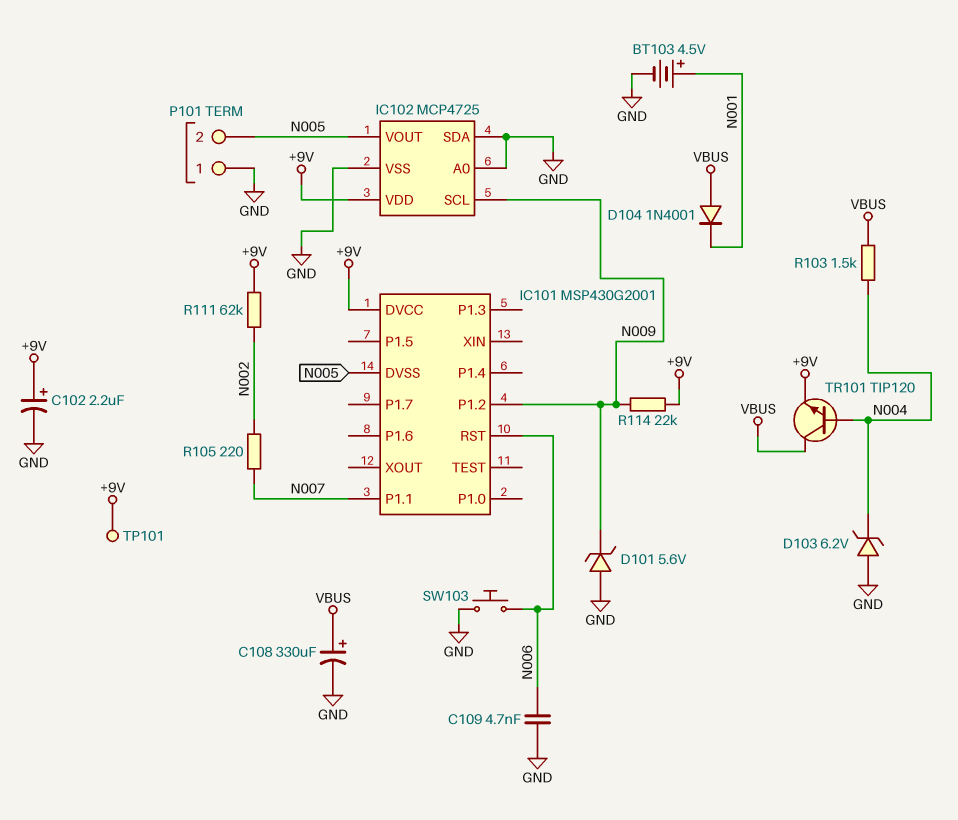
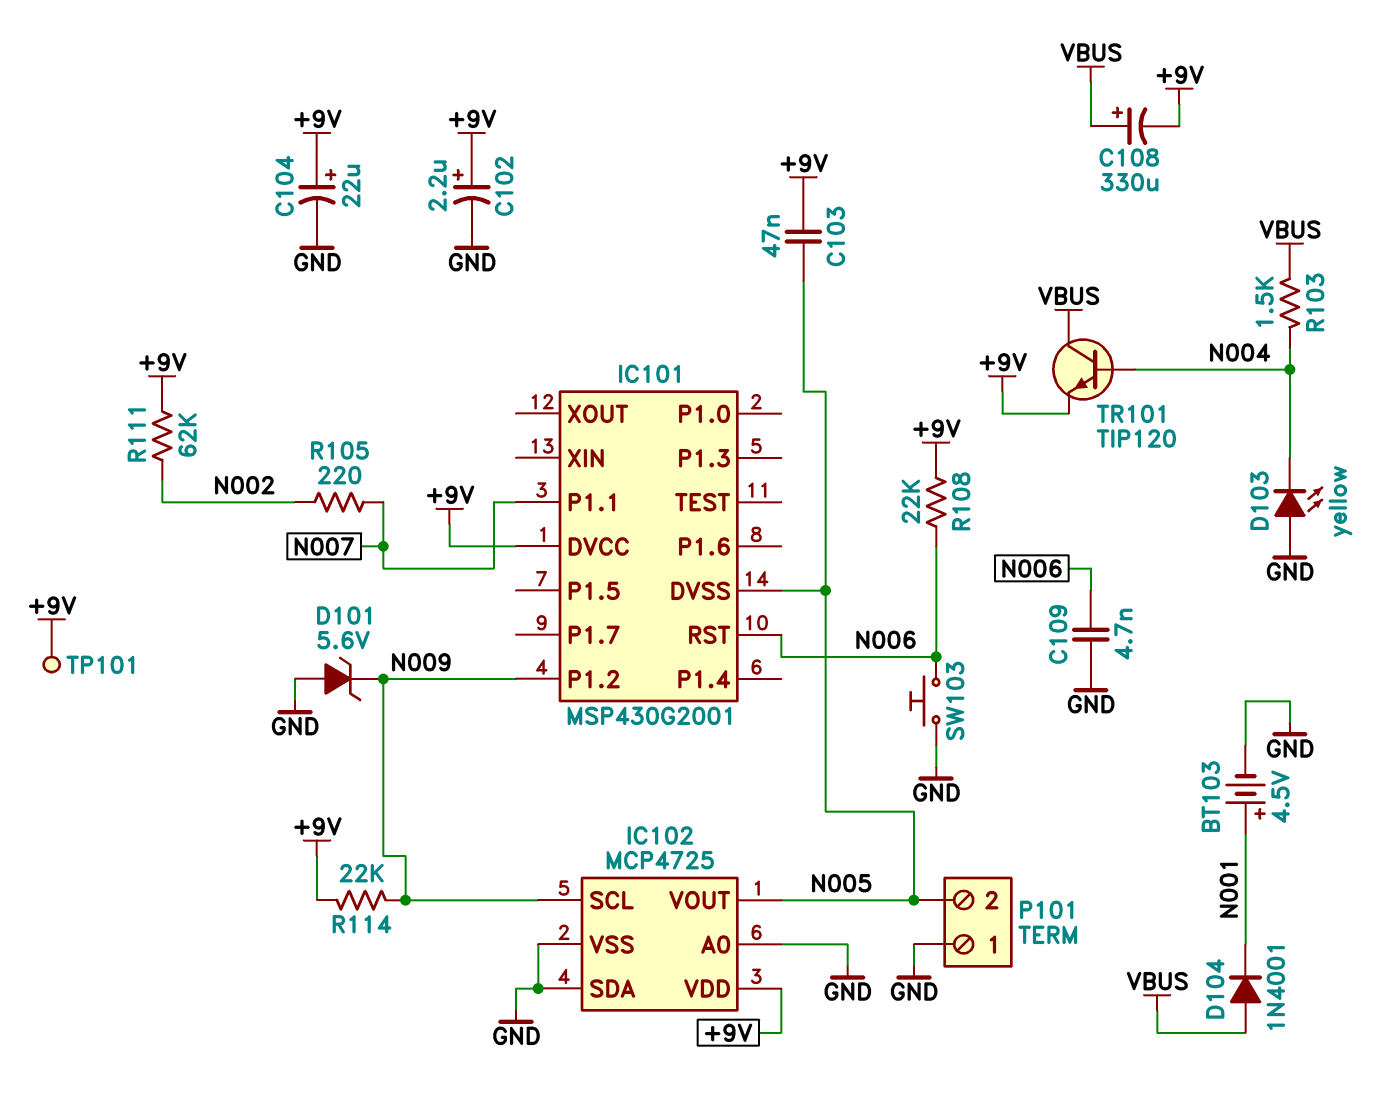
C103: none -> 47nF (+9V, N005)
C104: none -> 22uF (plus +9V, minus GND)
C108: 330uF (plus VBUS, minus GND) -> 330uF (plus VBUS, minus +9V)
D103: zener 6.2V (A GND, K N004) -> LED yellow (A GND, K N004)
R108: none -> 22k (+9V, N006)

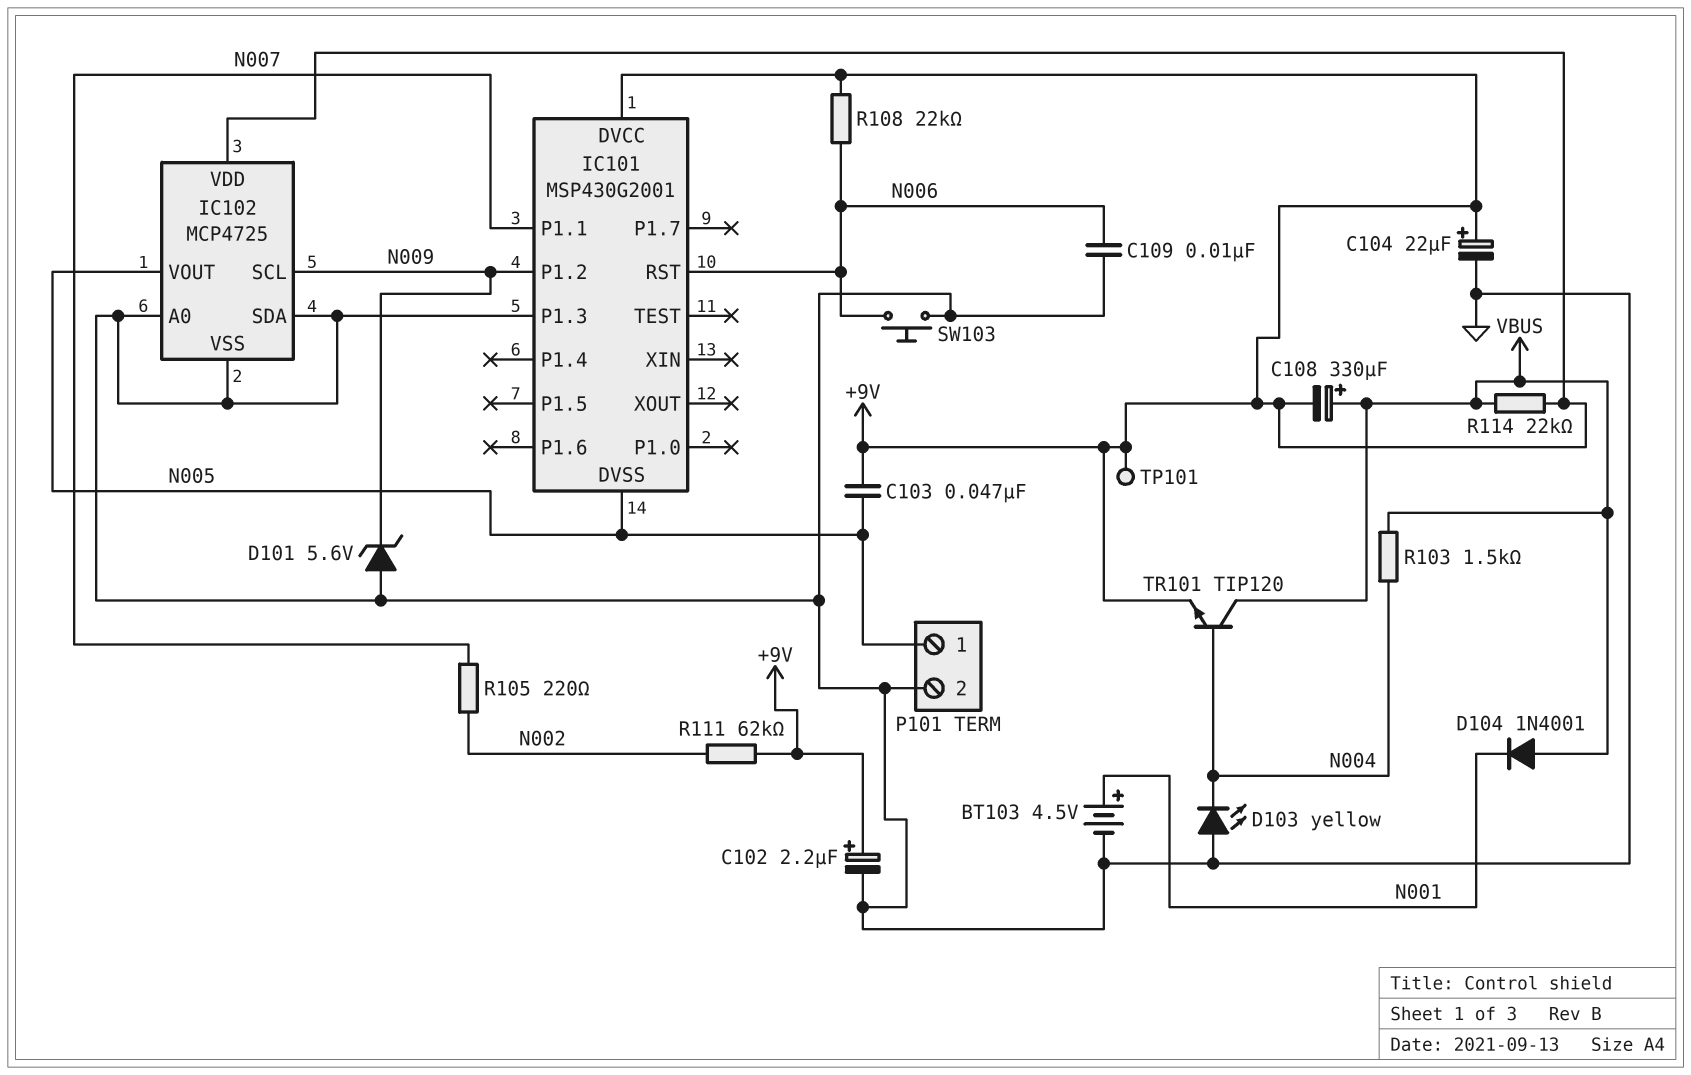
C109: 4.7nF (GND, N006) -> 10nF (GND, N006)
IC101 pin P1.3: none -> GND
P101 pin 1: GND -> N005
P101 pin 2: N005 -> GND
R114: 22k (+9V, N009) -> 22k (+9V, VBUS)

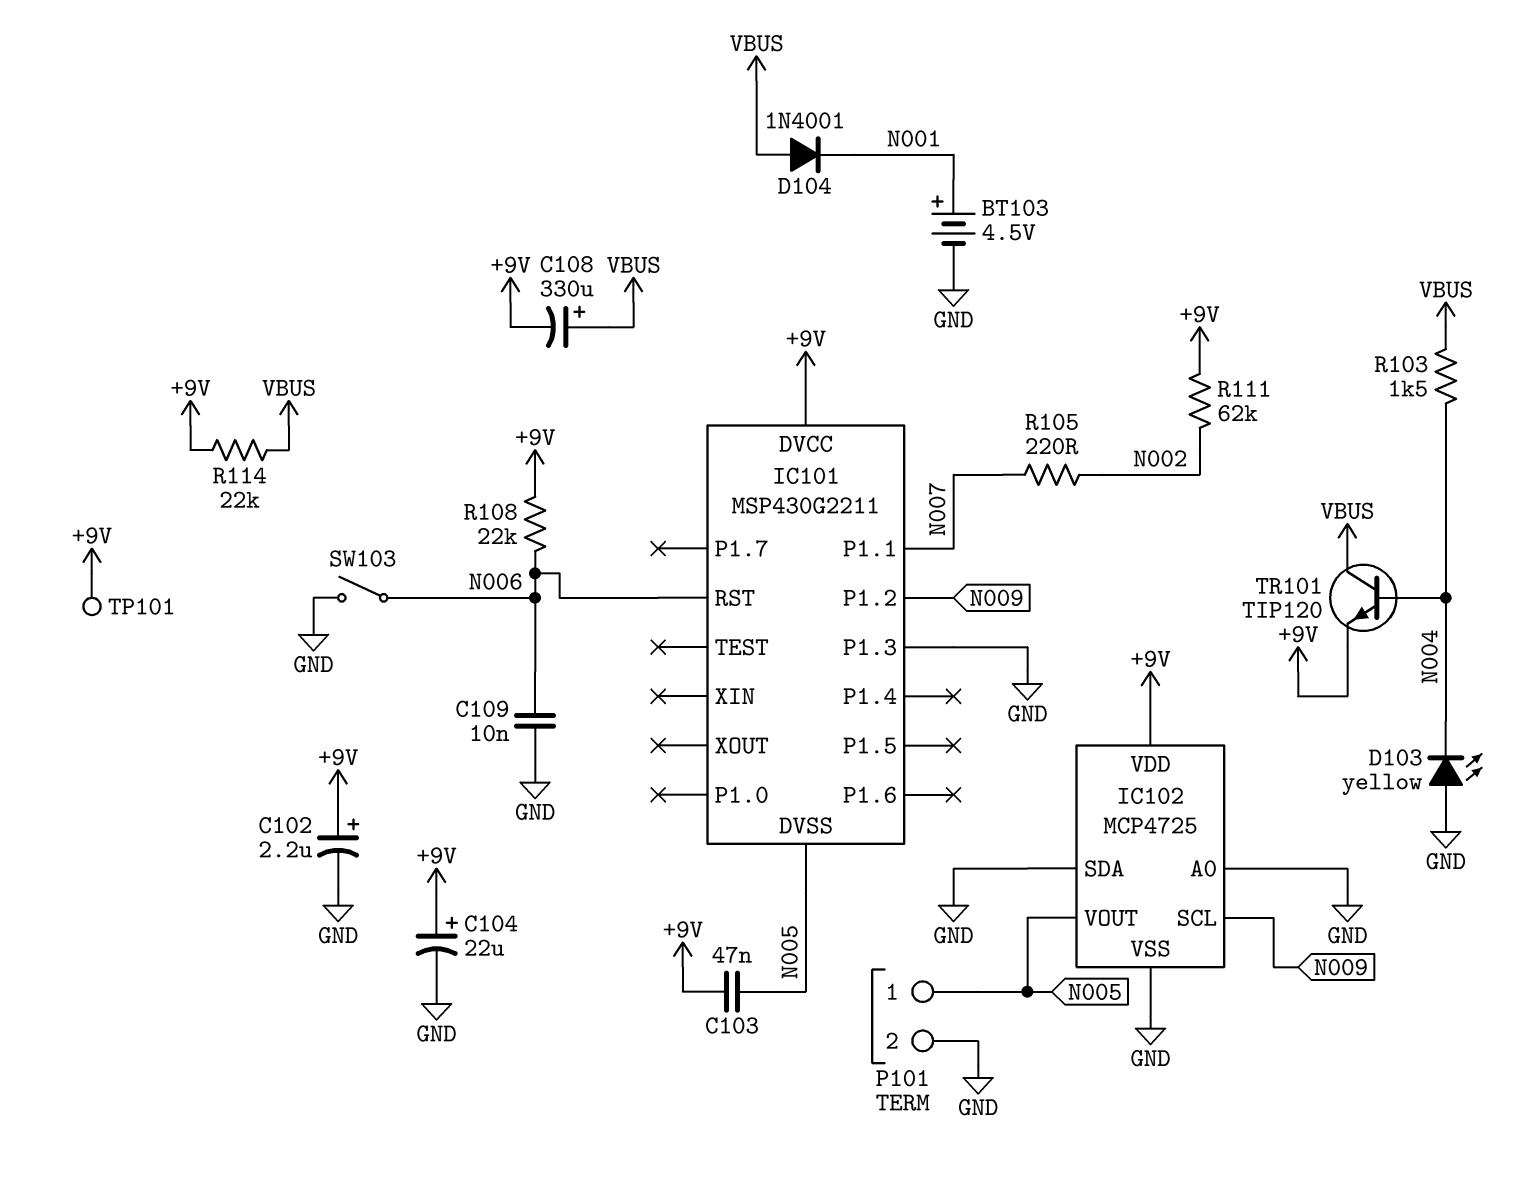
D101: zener 5.6V (A GND, K N009) -> none
IC101: MSP430G2001 -> MSP430G2211
SW103: button (GND, N006) -> switch (GND, N006)

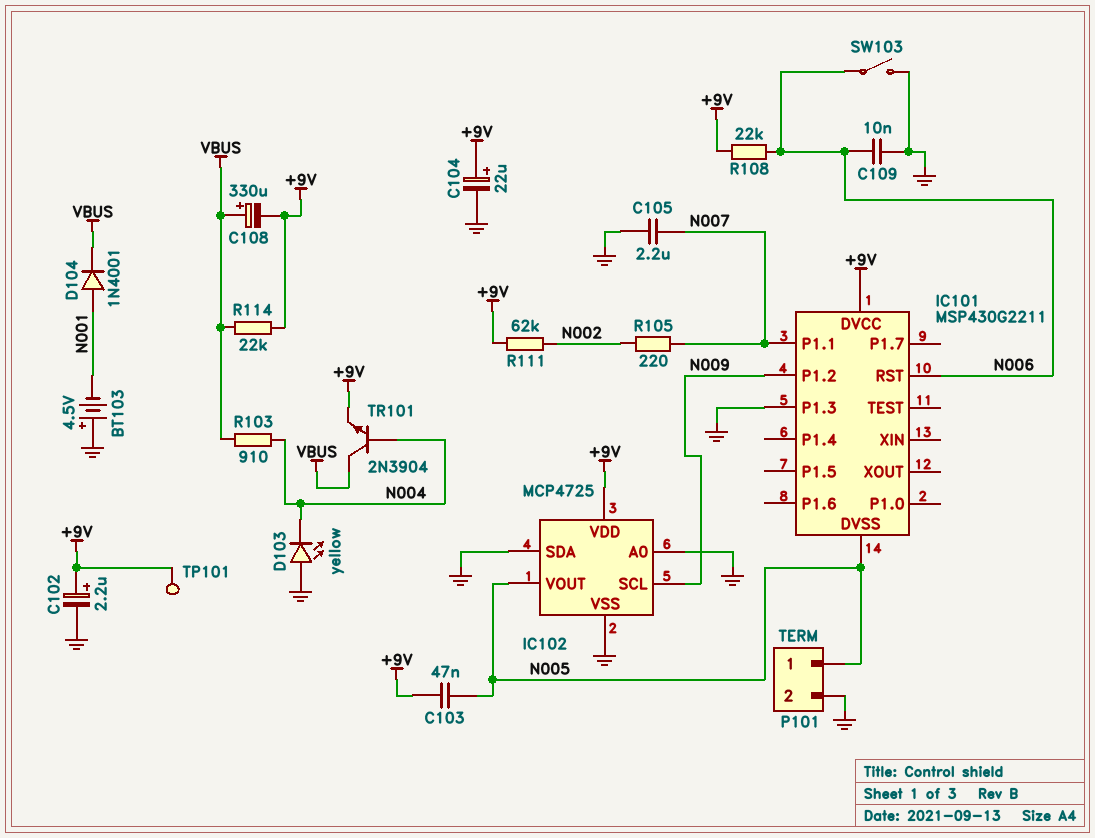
BT103: 4.5V (plus N001, minus GND) -> 4.5V (plus GND, minus N001)
C105: none -> 2.2uF (GND, N007)
D104: diode 1N4001 (A VBUS, K N001) -> diode 1N4001 (A N001, K VBUS)
R103: 1.5k (N004, VBUS) -> 910 (N004, VBUS)
TR101: NPN TIP120 (B N004, C VBUS, E +9V) -> NPN 2N3904 (B N004, C VBUS, E +9V)

